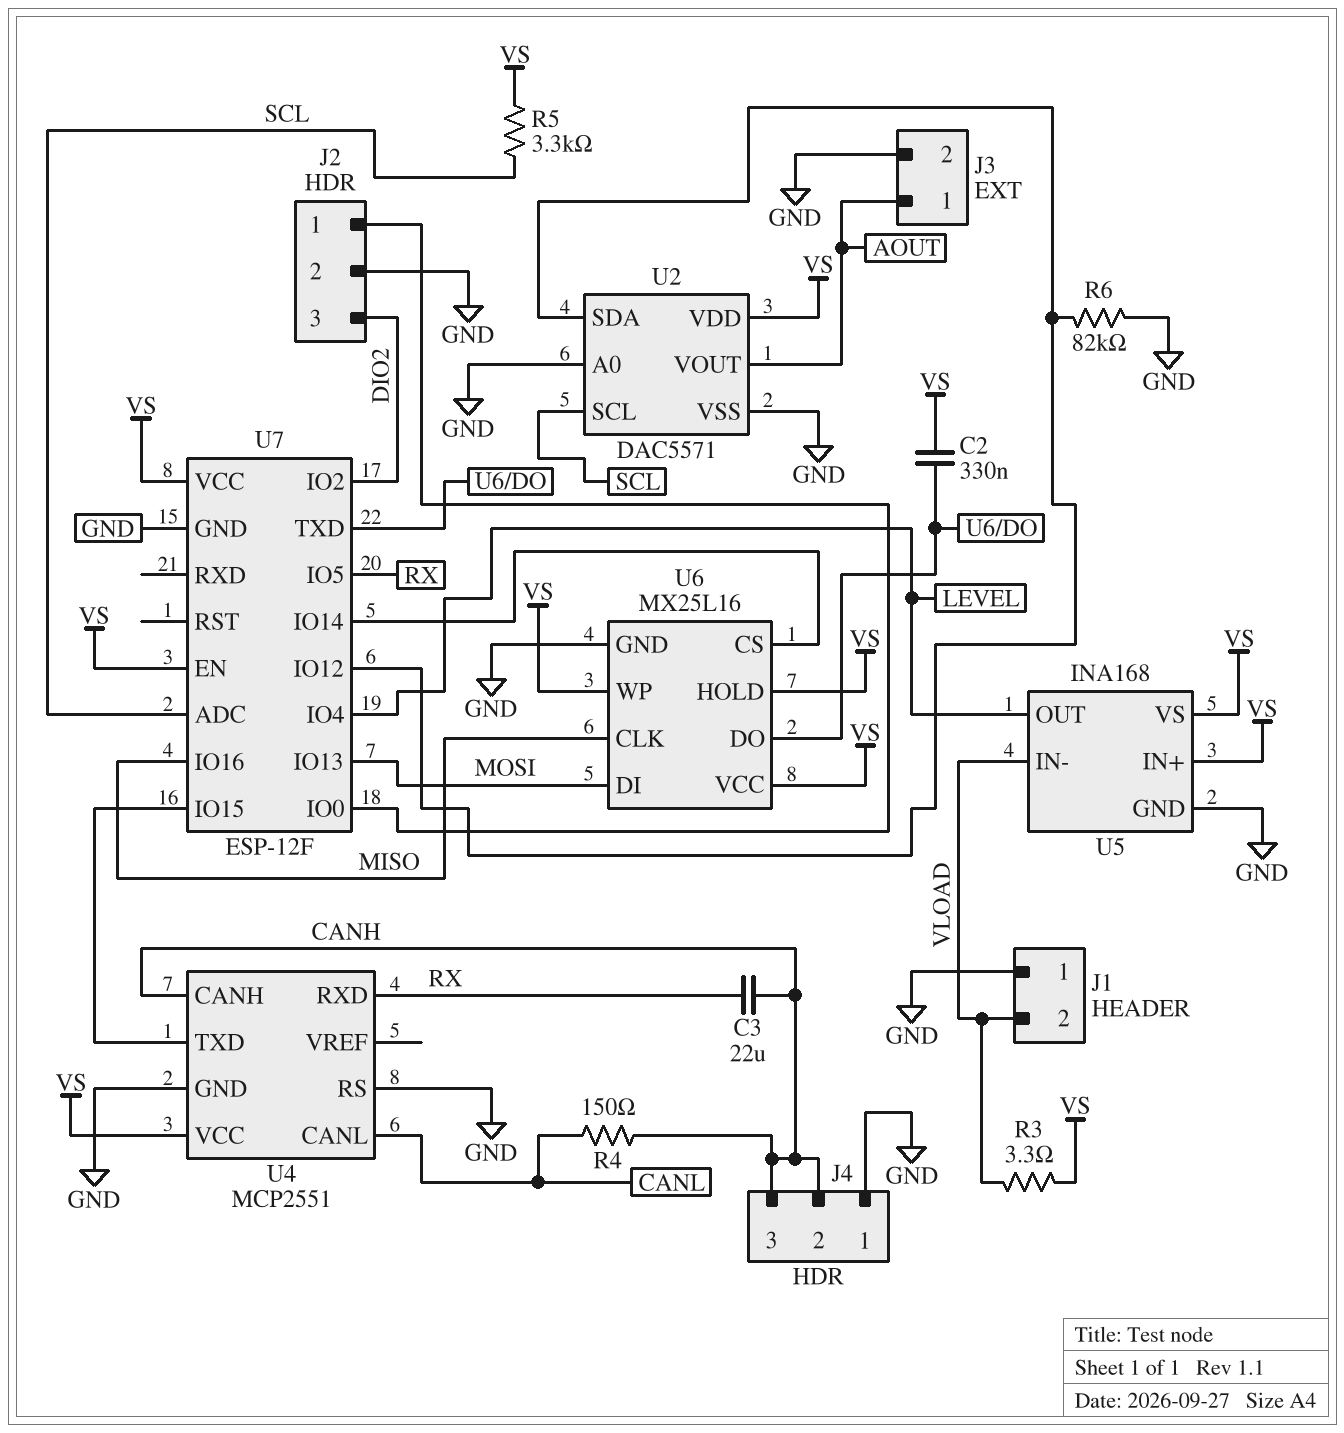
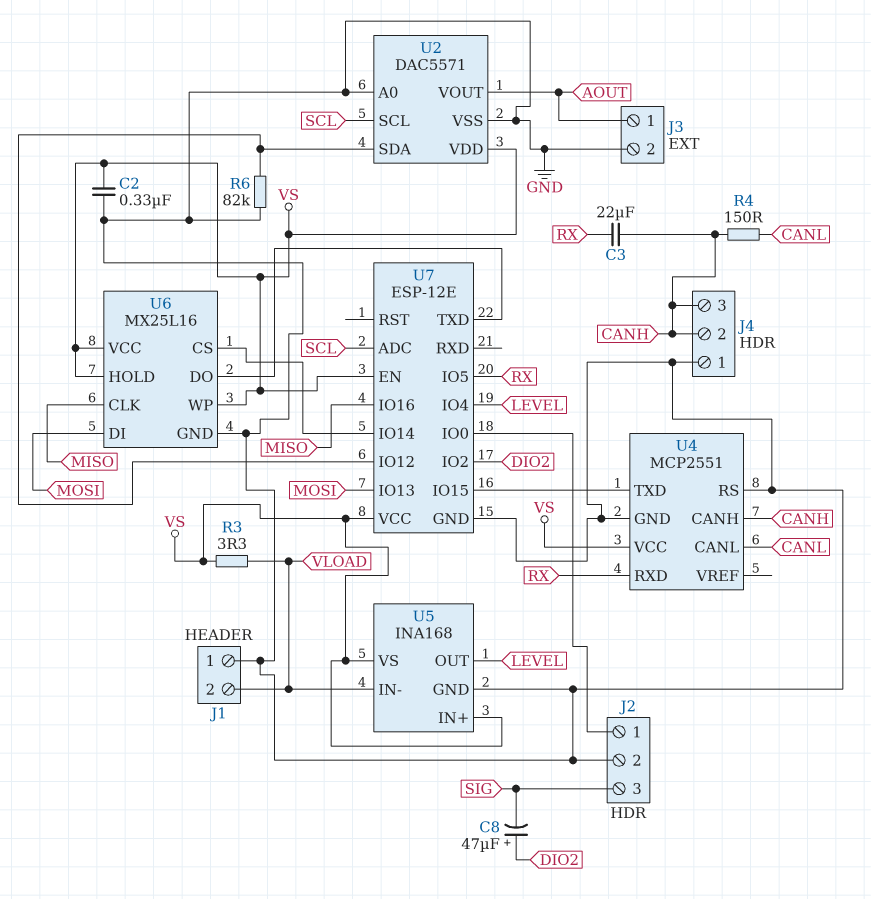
C2: 330nF (U6/DO, VS) -> 330nF (GND, VS)
C8: none -> 47uF (plus DIO2, minus SIG)
J2 pin 3: DIO2 -> SIG
R5: 3.3k (SCL, VS) -> none
U7: ESP-12F -> ESP-12E

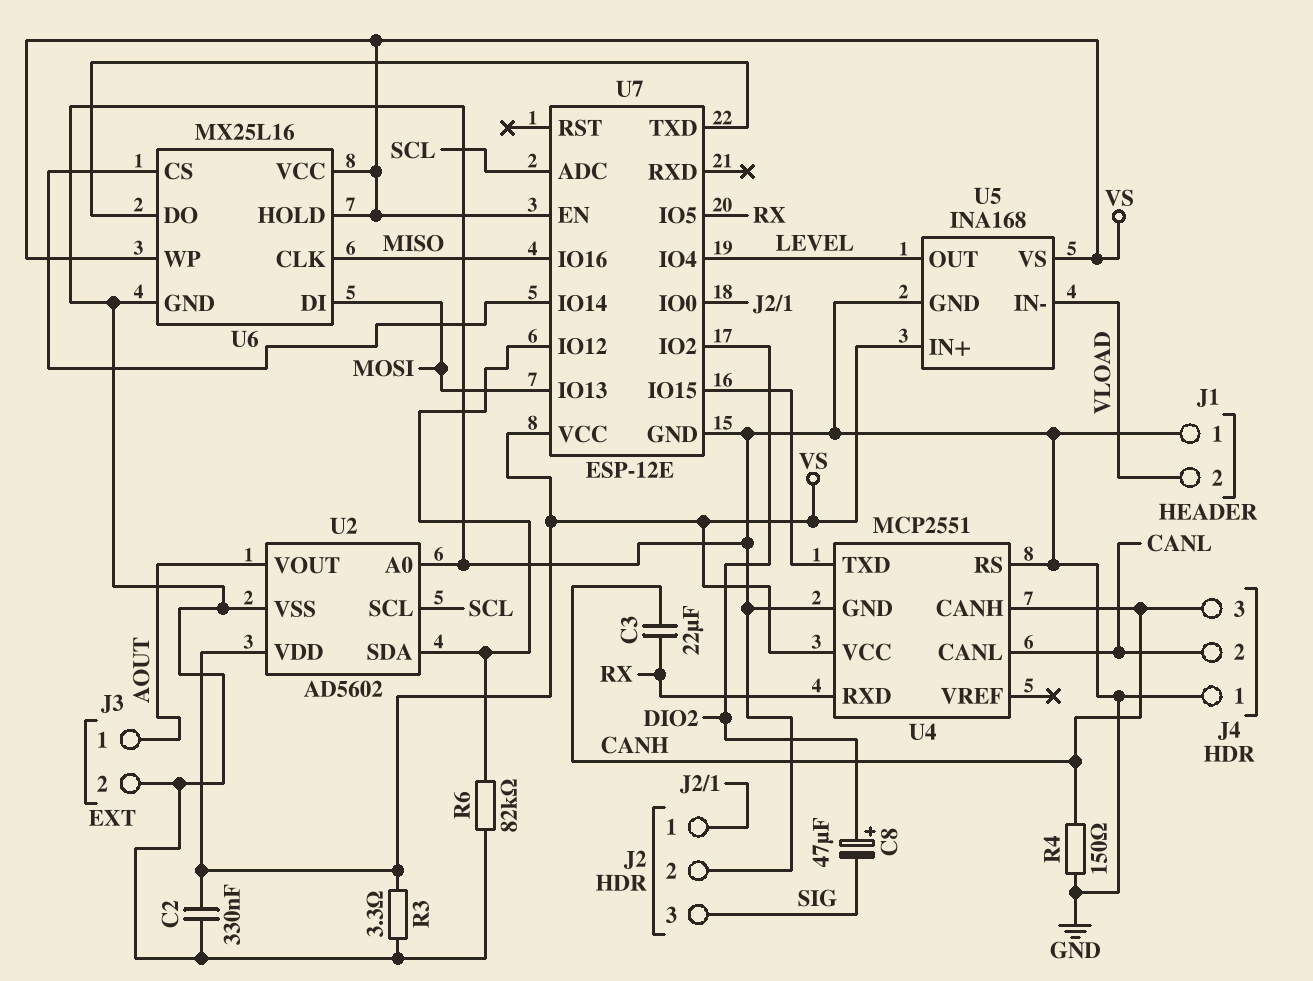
J4 pin 2: CANH -> CANL
R3: 3.3 (VLOAD, VS) -> 3.3 (GND, VS)
R4: 150 (CANH, CANL) -> 150 (CANH, GND)
U2: DAC5571 -> AD5602

